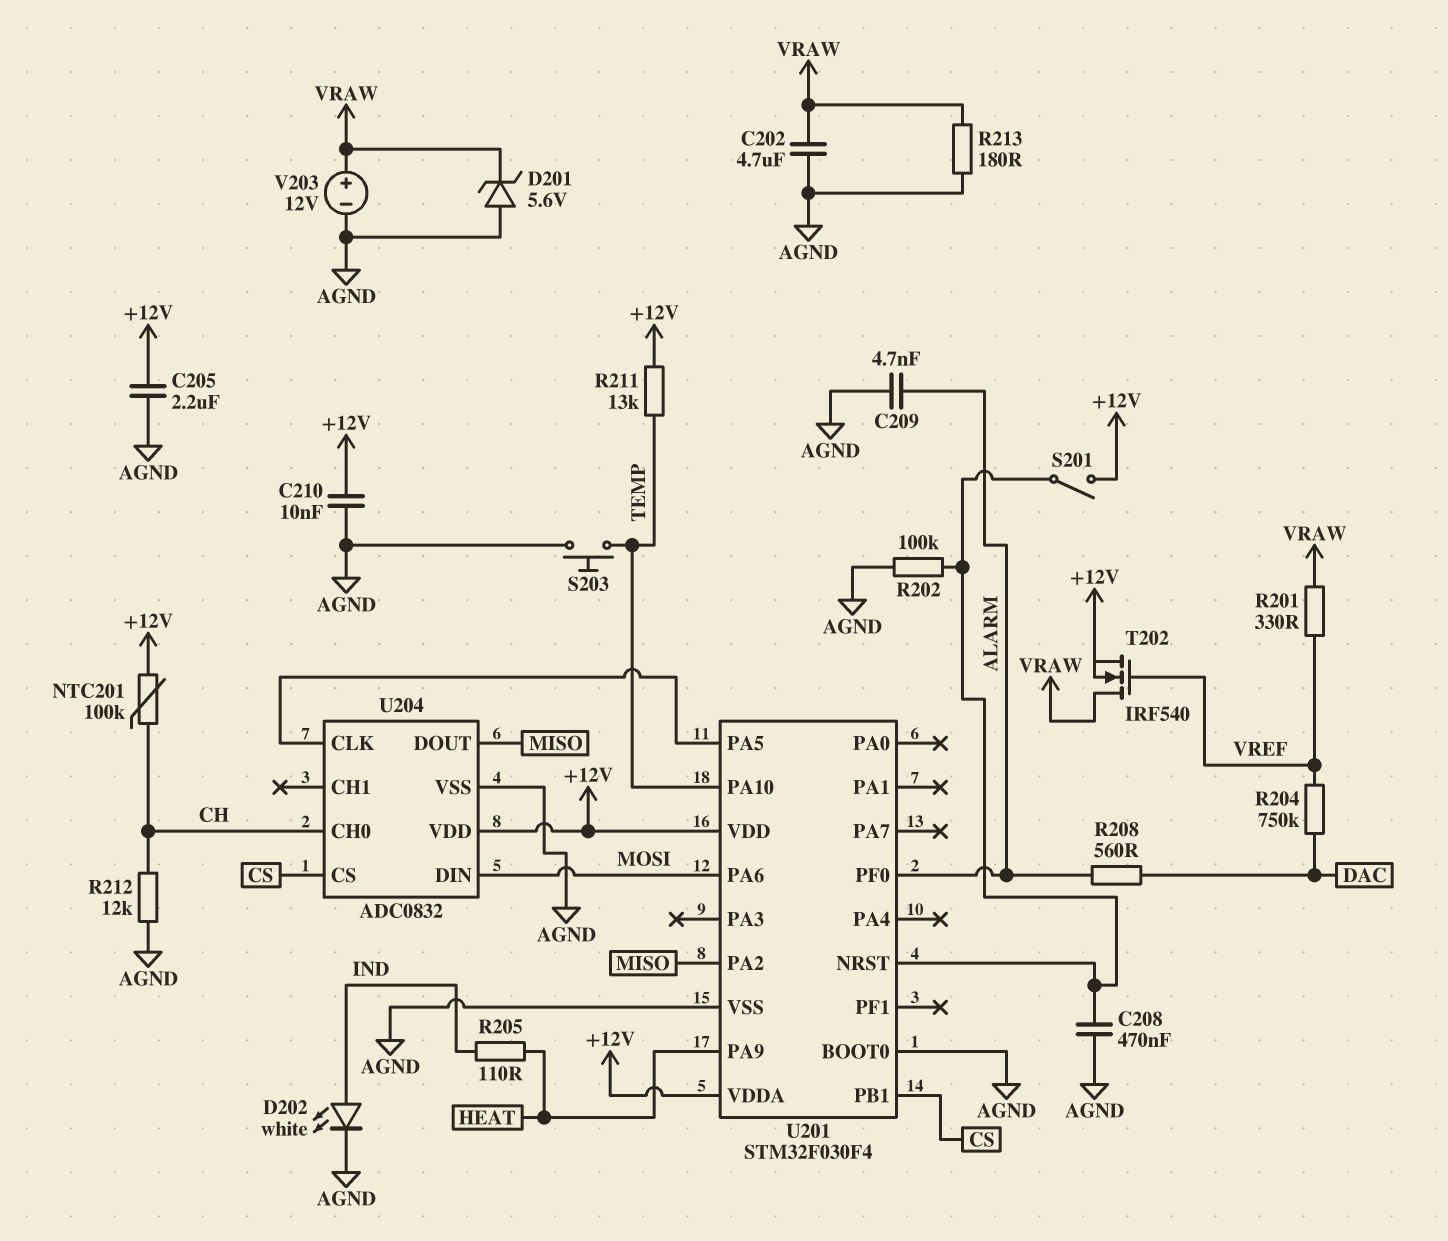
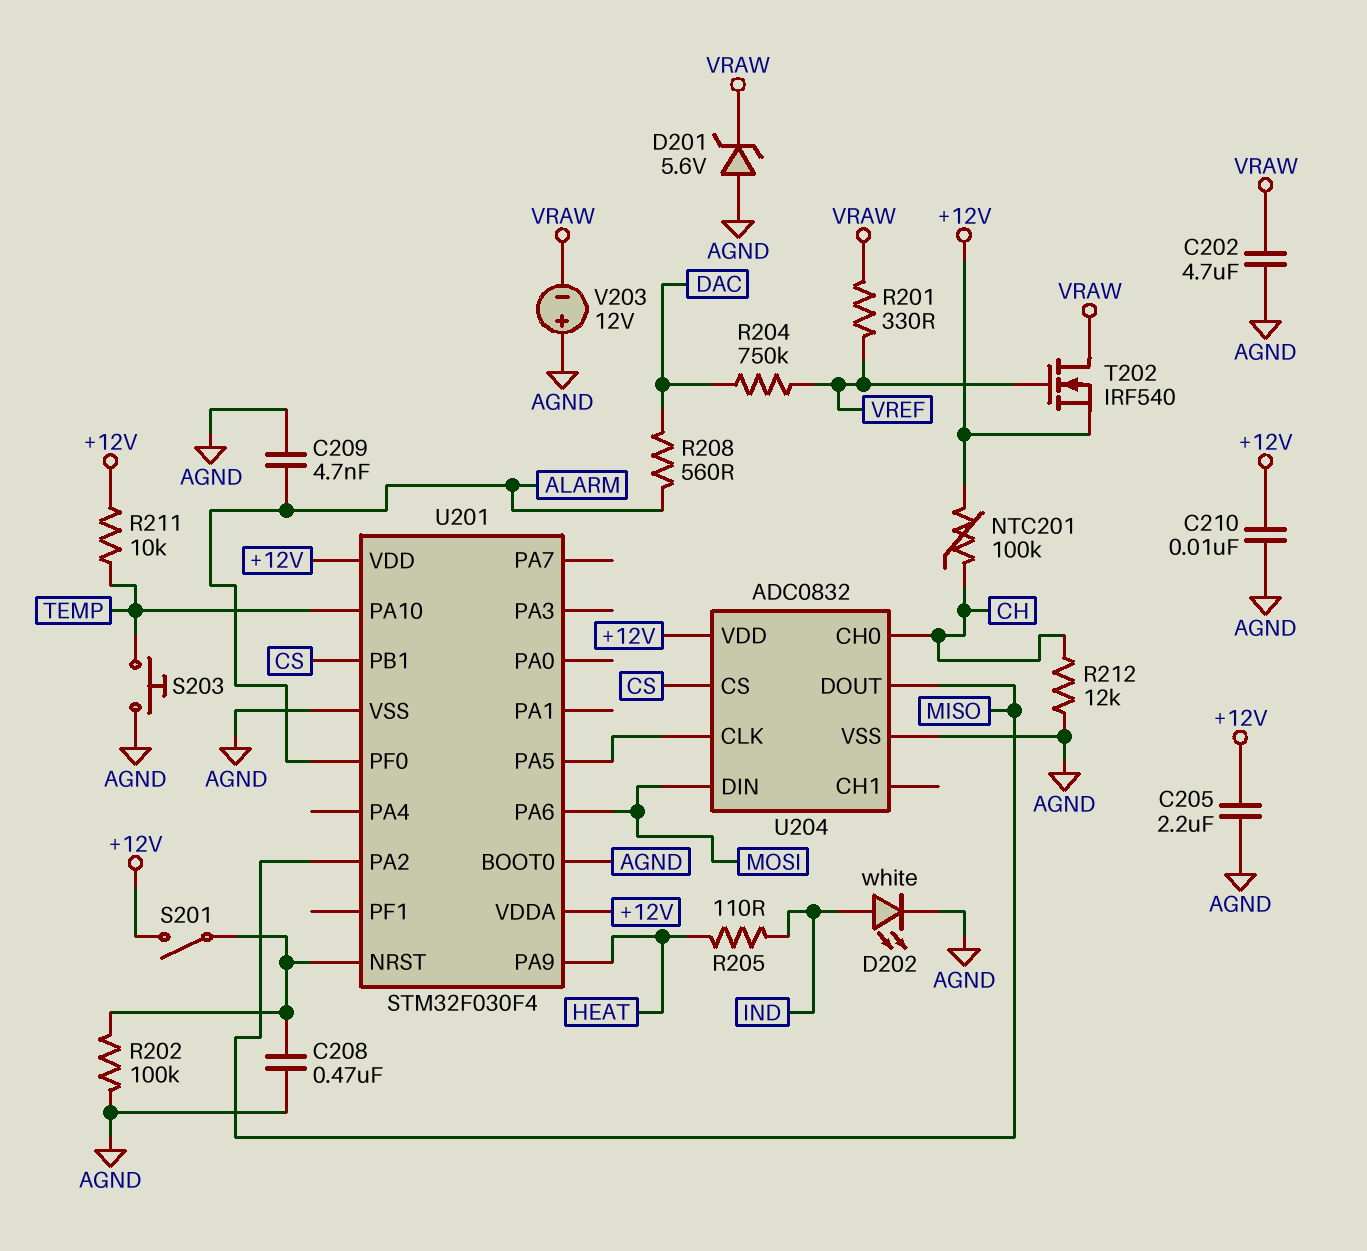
R211: 13k (+12V, TEMP) -> 10k (+12V, TEMP)
R213: 180 (AGND, VRAW) -> none
V203: 12V (plus VRAW, minus AGND) -> 12V (plus AGND, minus VRAW)

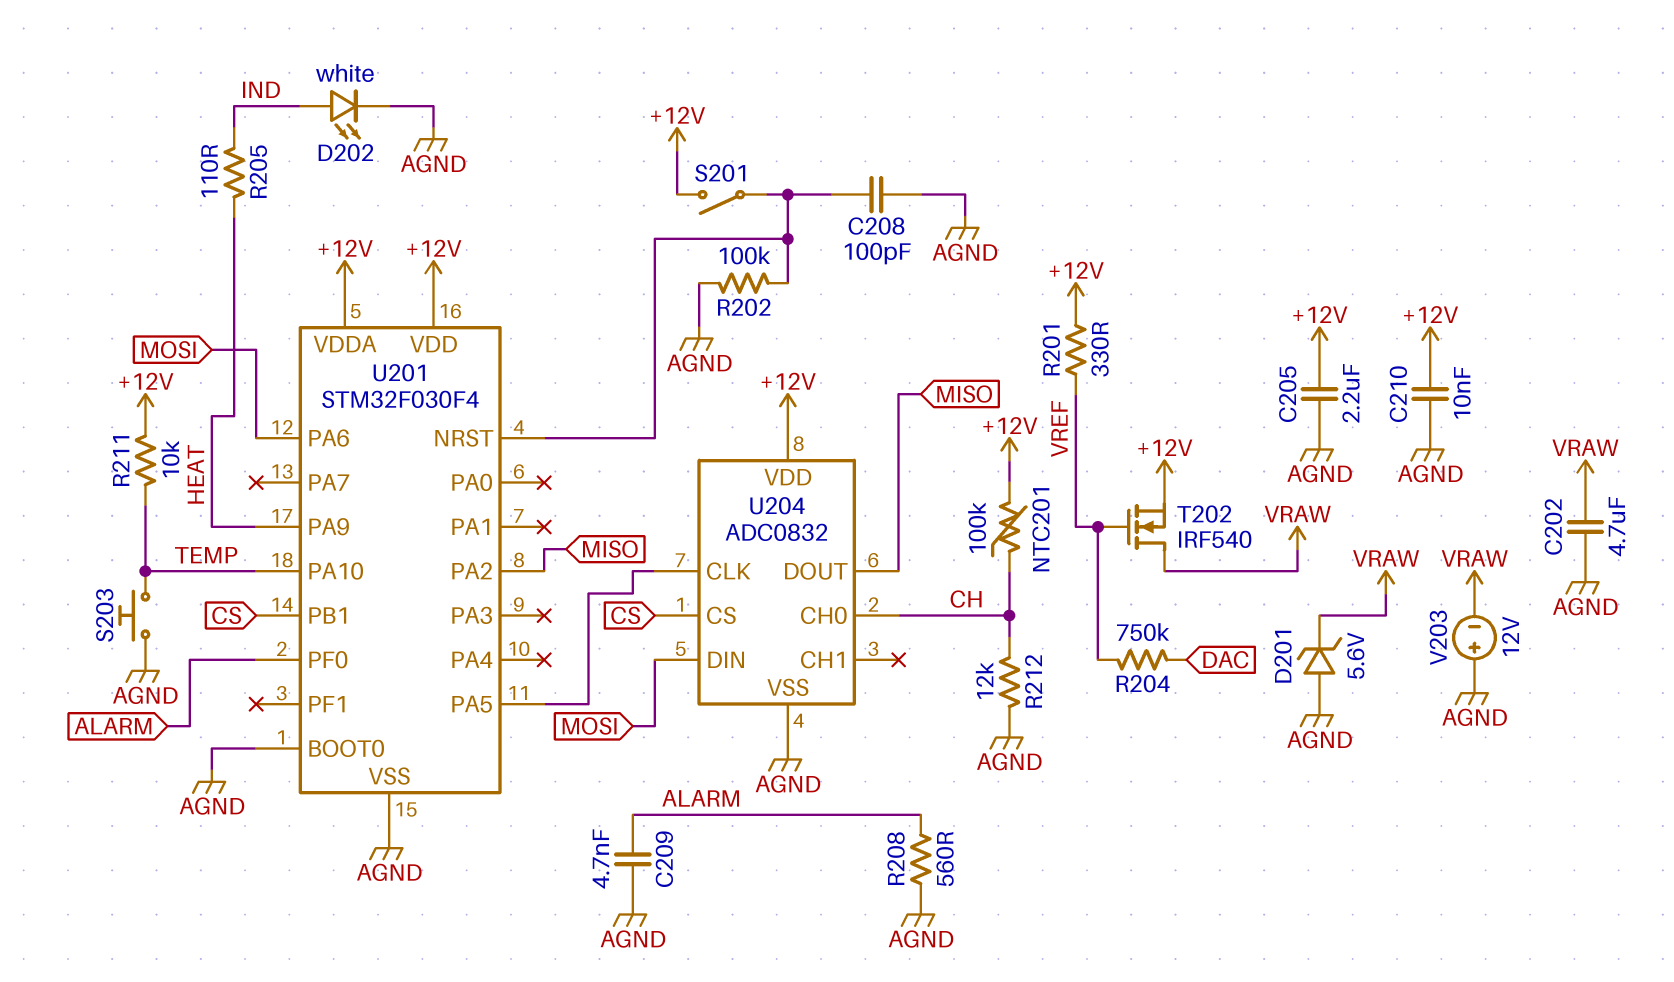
C208: 470nF (AGND, U201/NRST) -> 100pF (AGND, U201/NRST)
R201: 330 (VRAW, VREF) -> 330 (+12V, VREF)
R208: 560 (ALARM, DAC) -> 560 (AGND, ALARM)

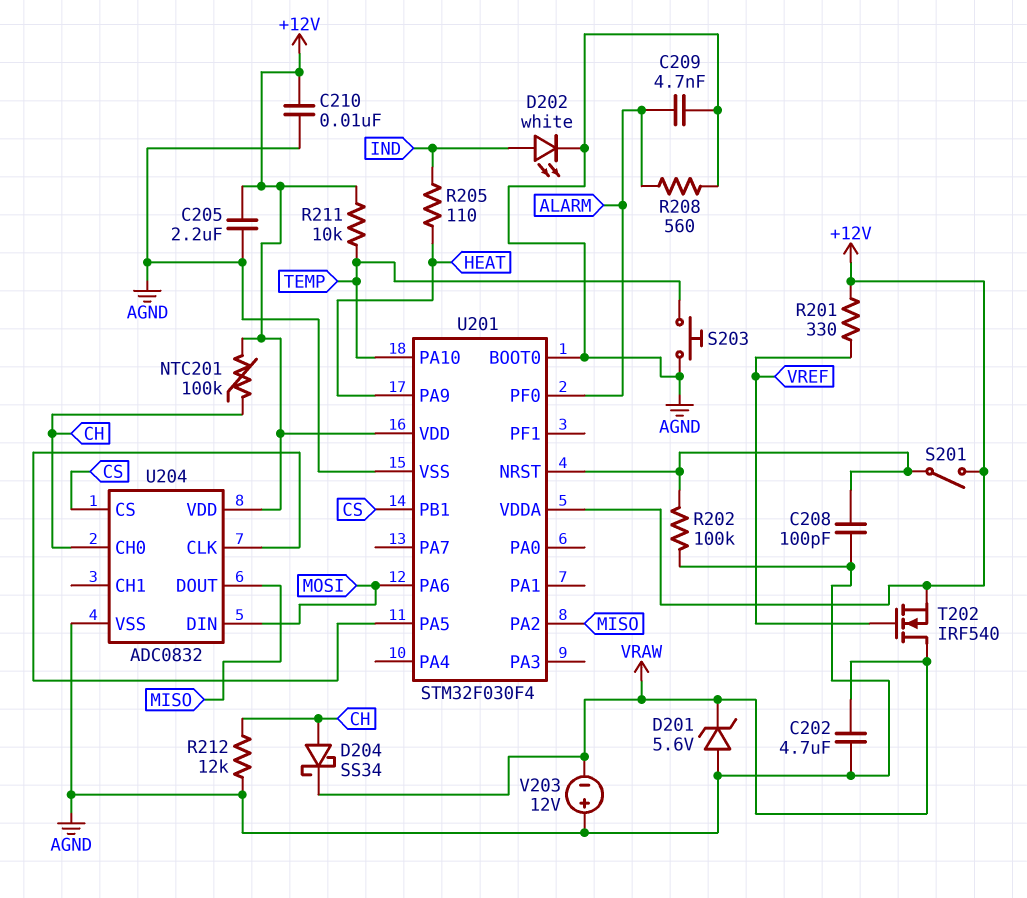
D204: none -> schottky SS34 (A CH, K VRAW)
R204: 750k (DAC, VREF) -> none

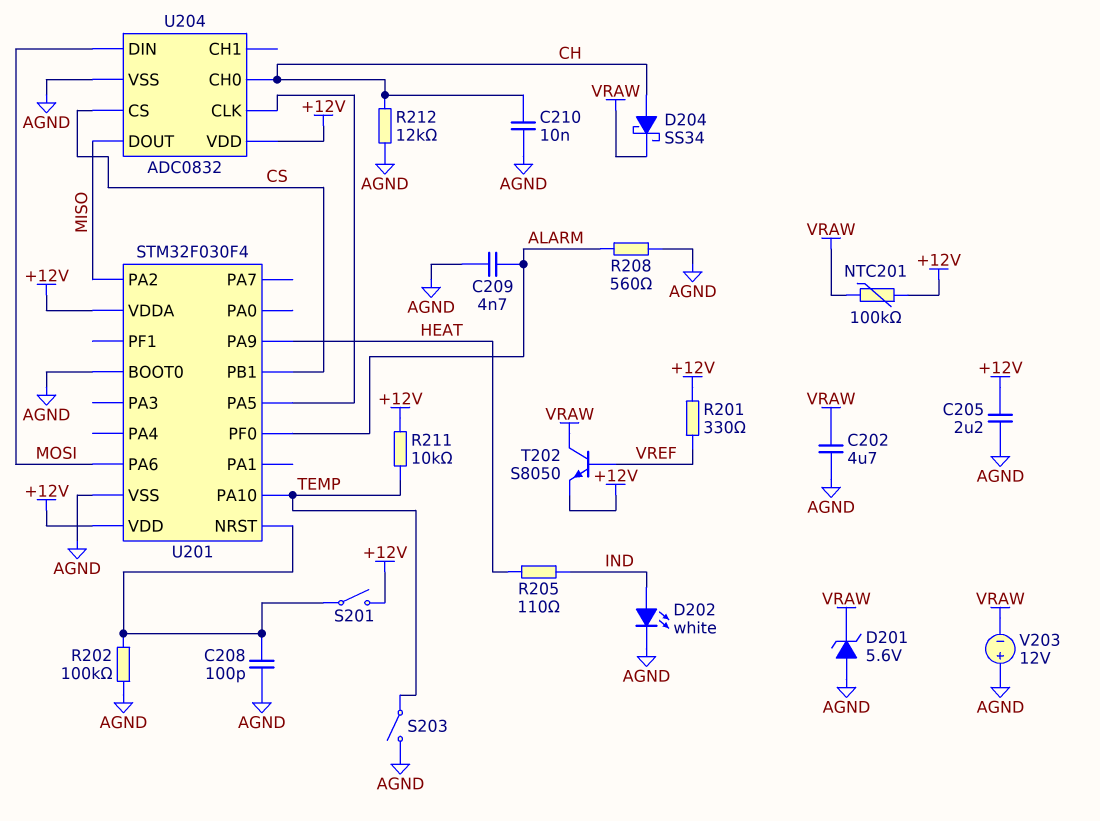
C210: 10nF (+12V, AGND) -> 10nF (AGND, CH)
NTC201: 100k (+12V, CH) -> 100k (+12V, VRAW)
S203: button (AGND, TEMP) -> switch (AGND, TEMP)
T202: NMOS IRF540 (G VREF, D VRAW, S +12V) -> NPN S8050 (B VREF, C VRAW, E +12V)

